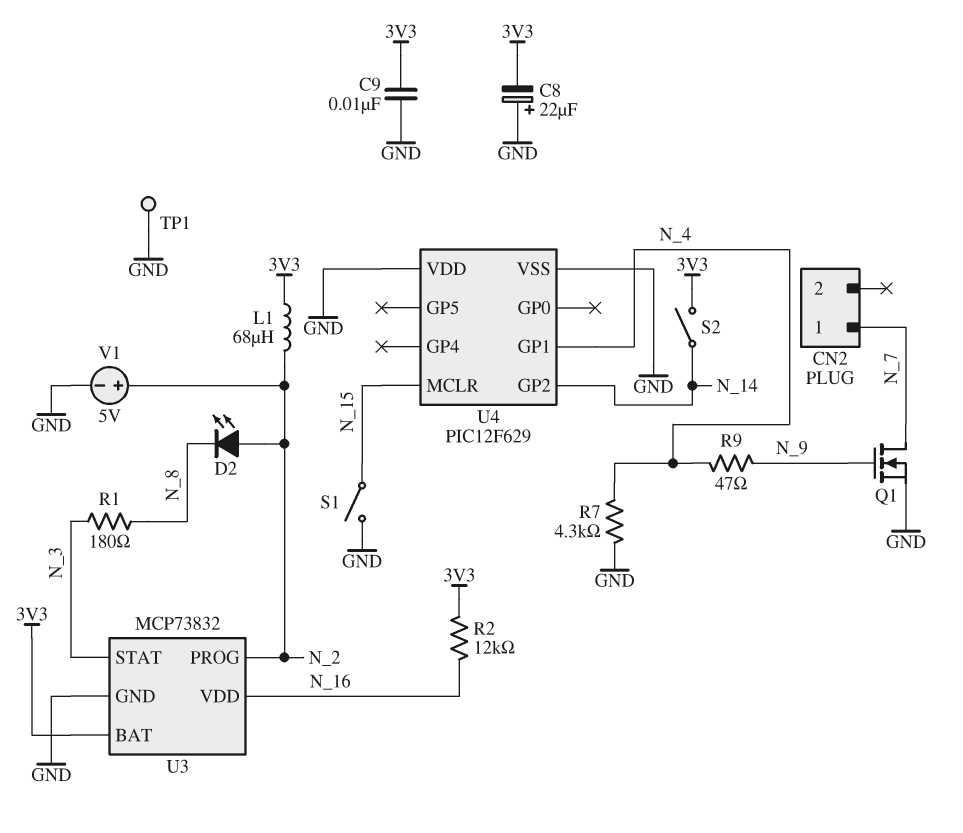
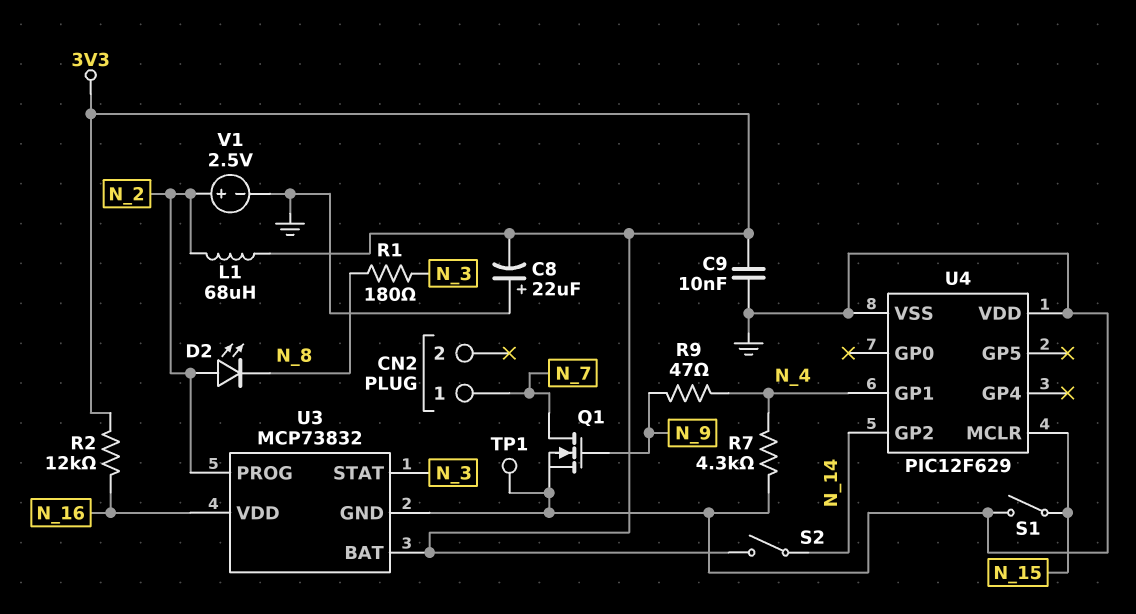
V1: 5V (plus N_2, minus GND) -> 2.5V (plus N_2, minus GND)

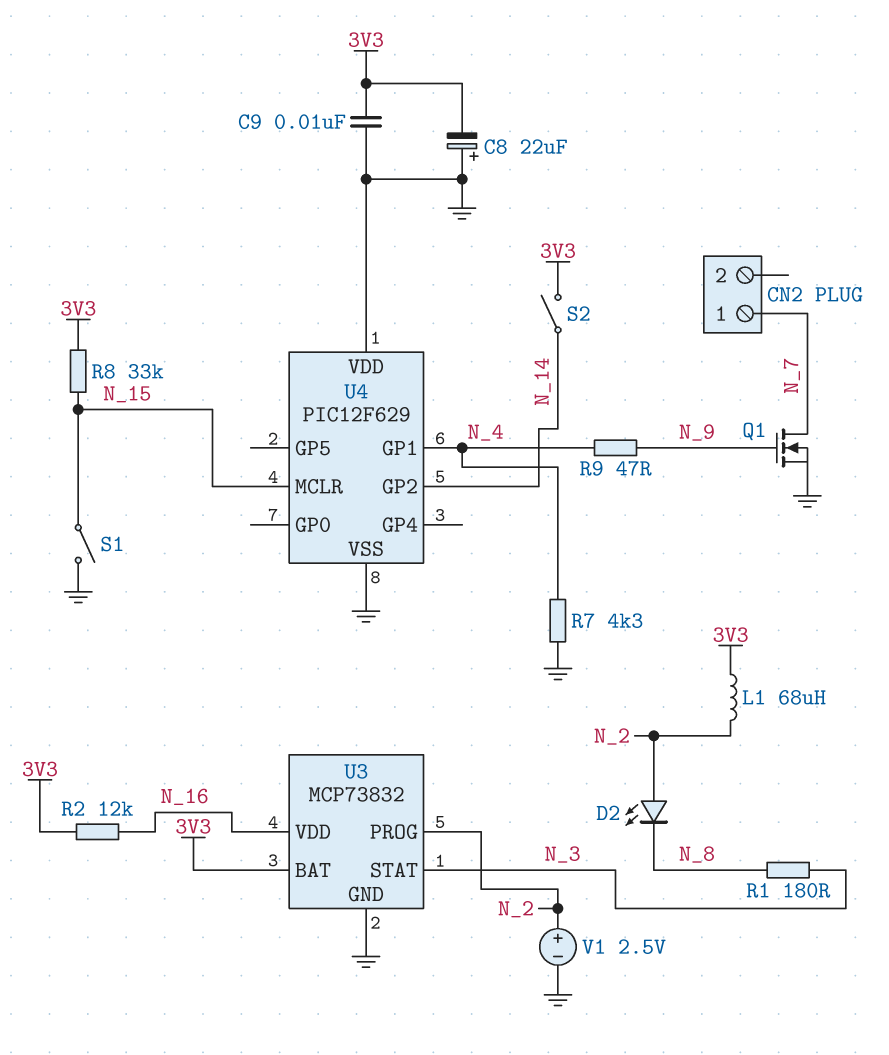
R8: none -> 33k (3V3, N_15)
TP1: test point (GND) -> none

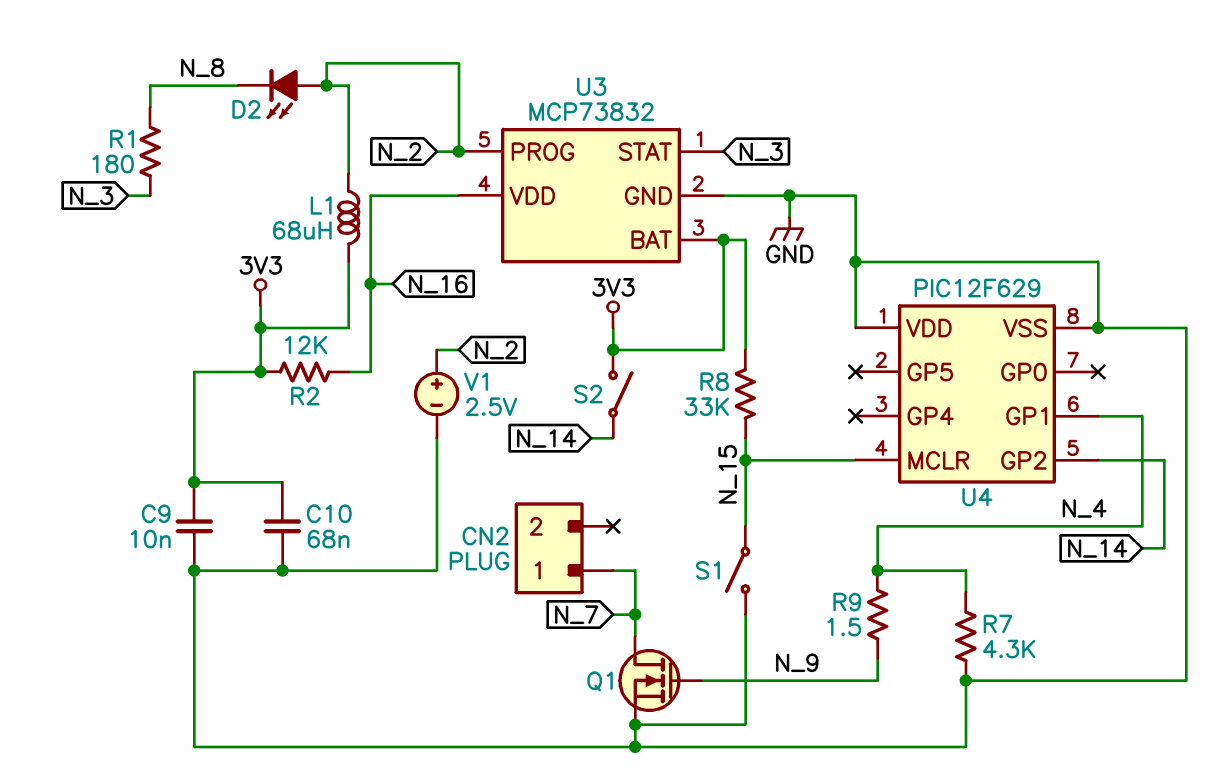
C8: 22uF (plus GND, minus 3V3) -> none
C10: none -> 68nF (3V3, GND)
R9: 47 (N_4, N_9) -> 1.5 (N_4, N_9)

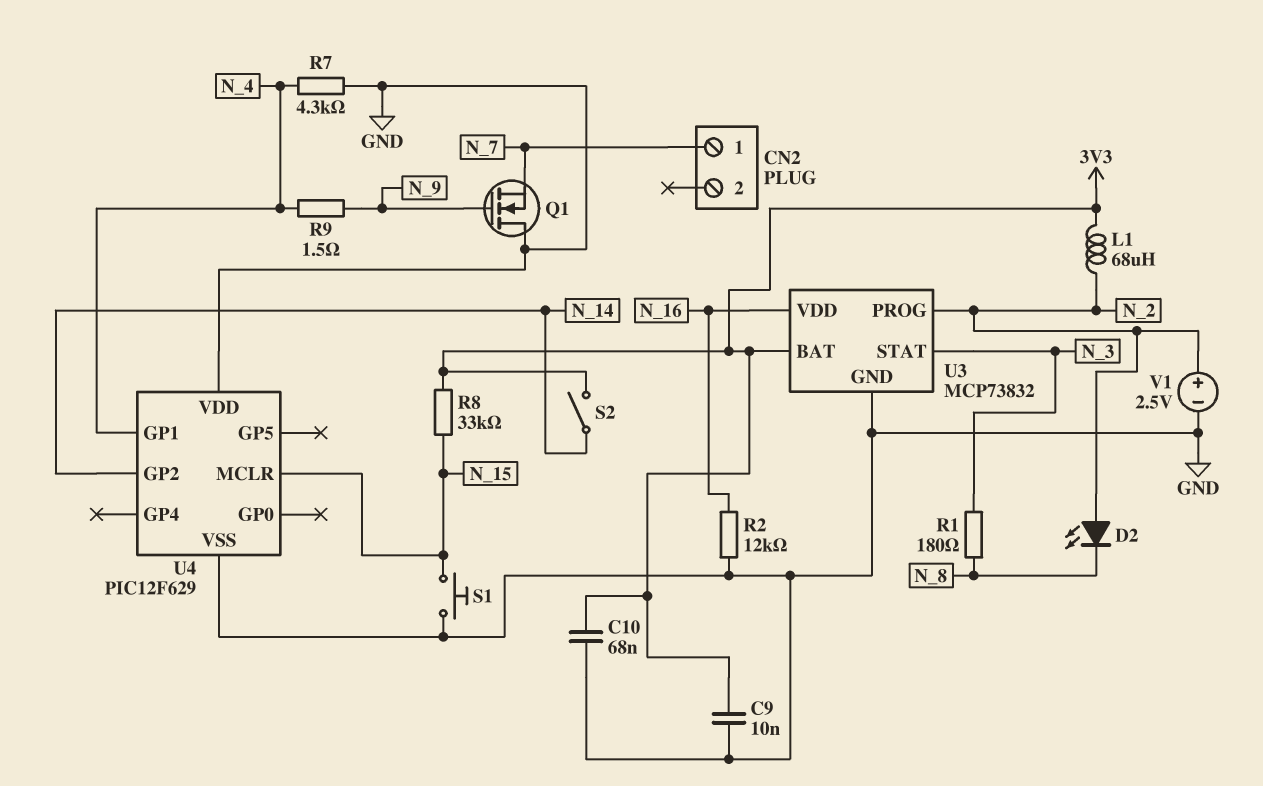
Q1: NMOS (G N_9, D N_7, S GND) -> NMOS (G N_9, D GND, S N_7)
R2: 12k (3V3, N_16) -> 12k (GND, N_16)
S1: switch (GND, N_15) -> button (GND, N_15)

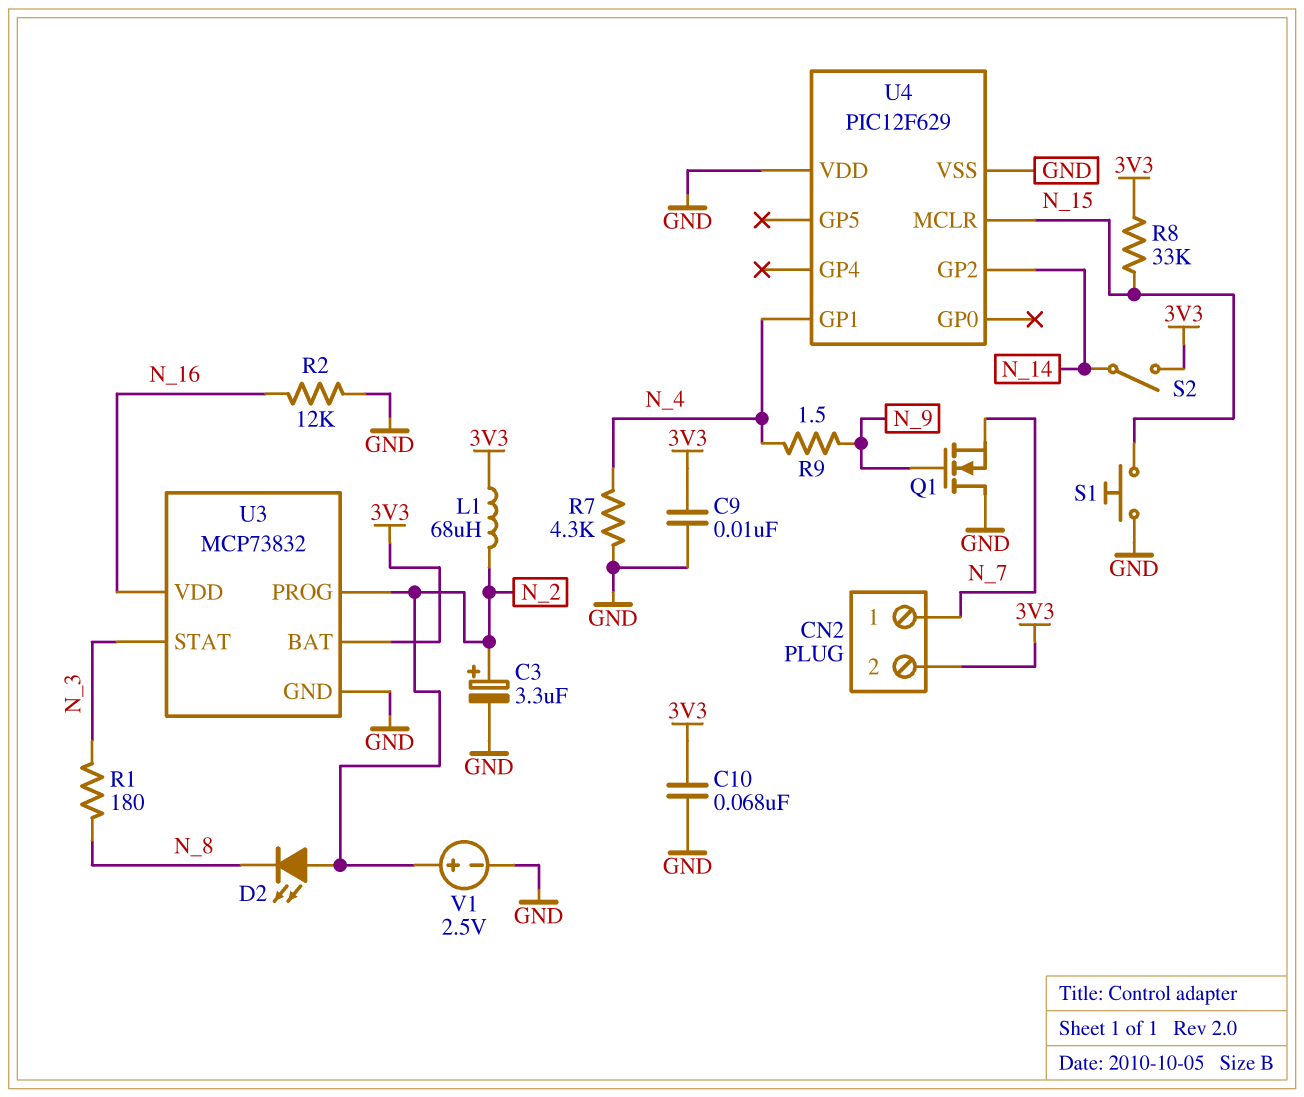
C3: none -> 3.3uF (plus N_2, minus GND)
CN2 pin 2: none -> 3V3

